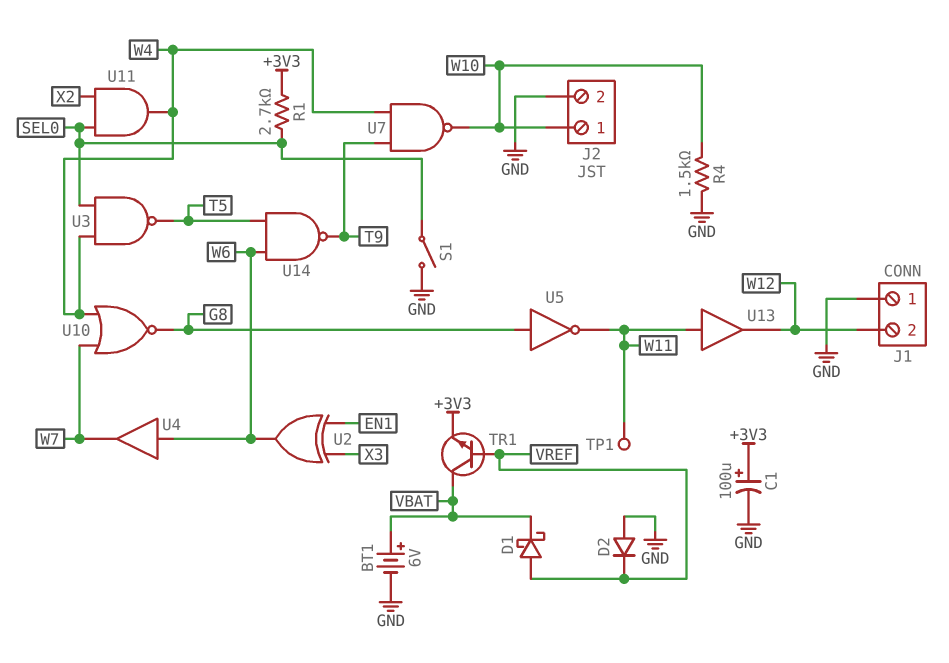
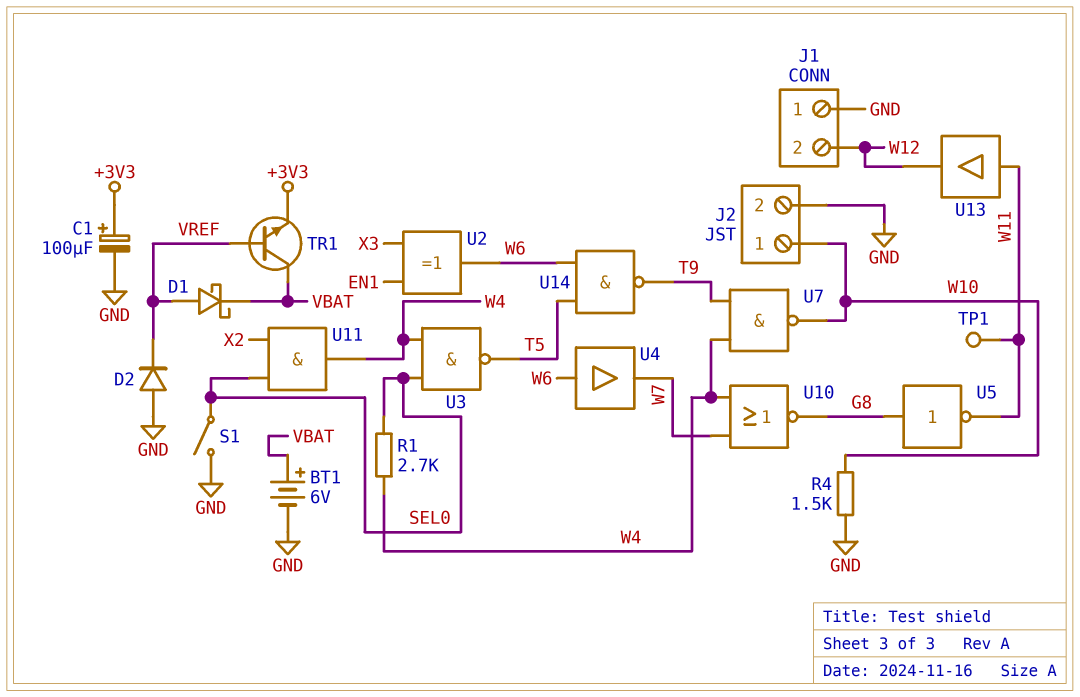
R1: 2.7k (+3V3, SEL0) -> 2.7k (SEL0, W4)

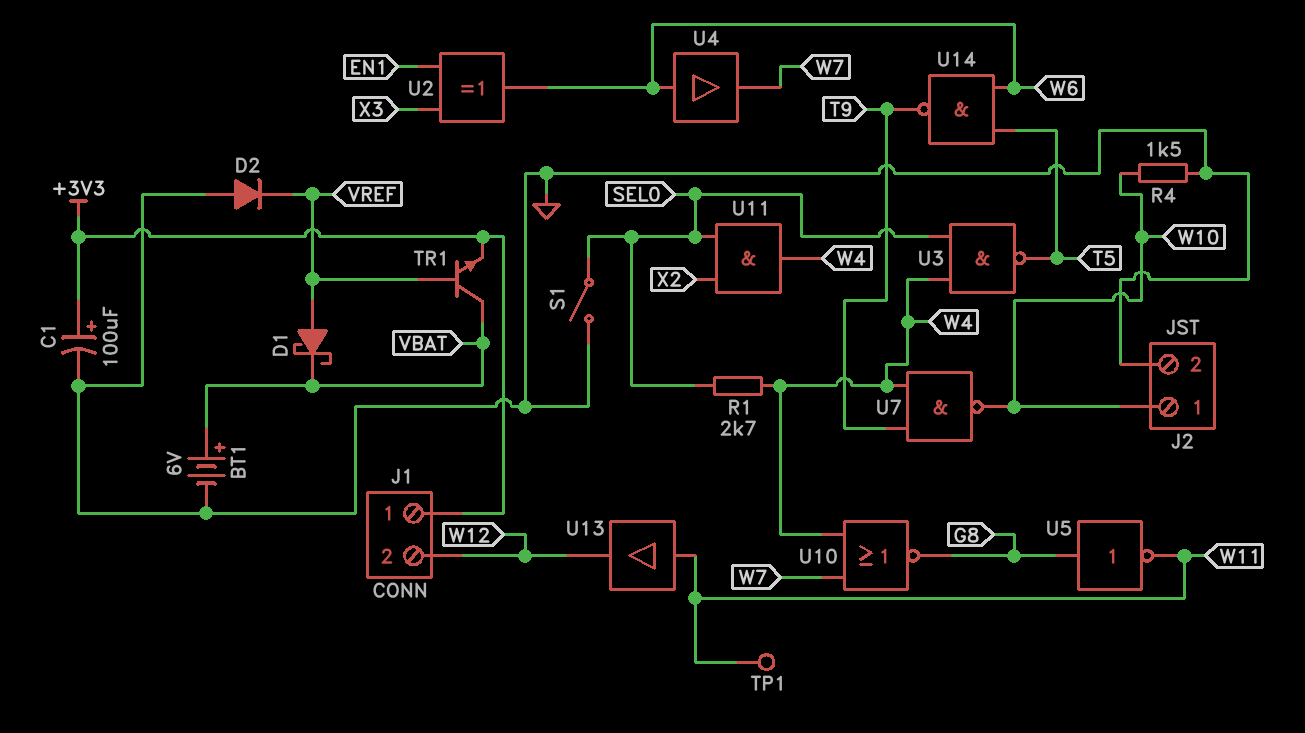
J1 pin 1: GND -> +3V3

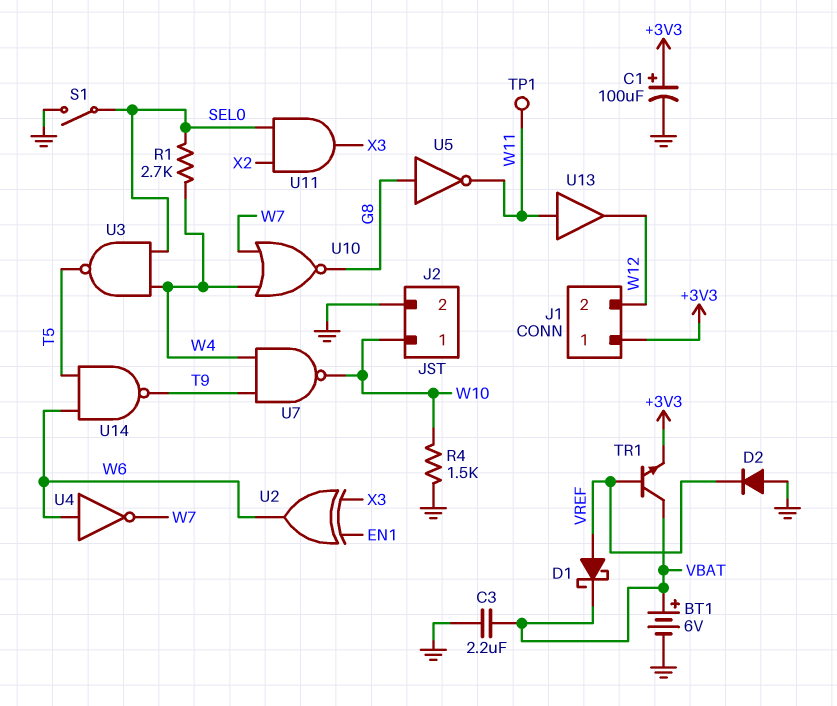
C3: none -> 2.2uF (GND, VBAT)
U4: buffer (in W6, out W7) -> NOT (in W6, out W7)
U11: AND (in SEL0, in X2, out W4) -> AND (in SEL0, in X2, out X3)

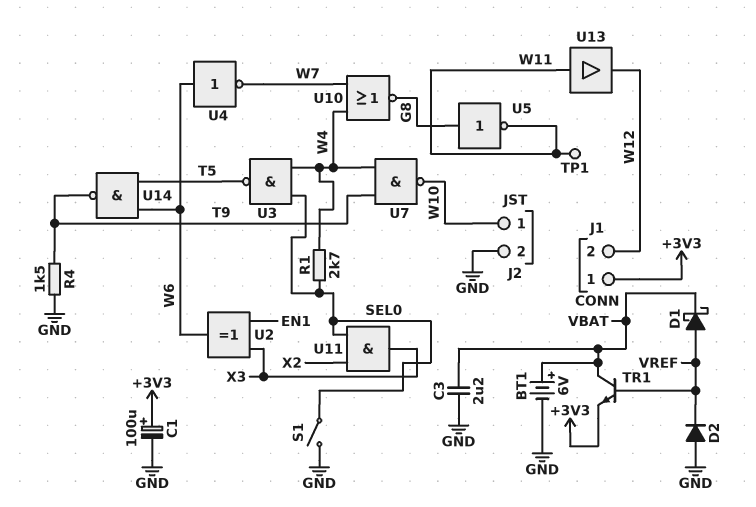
R4: 1.5k (GND, W10) -> 1.5k (GND, T9)

